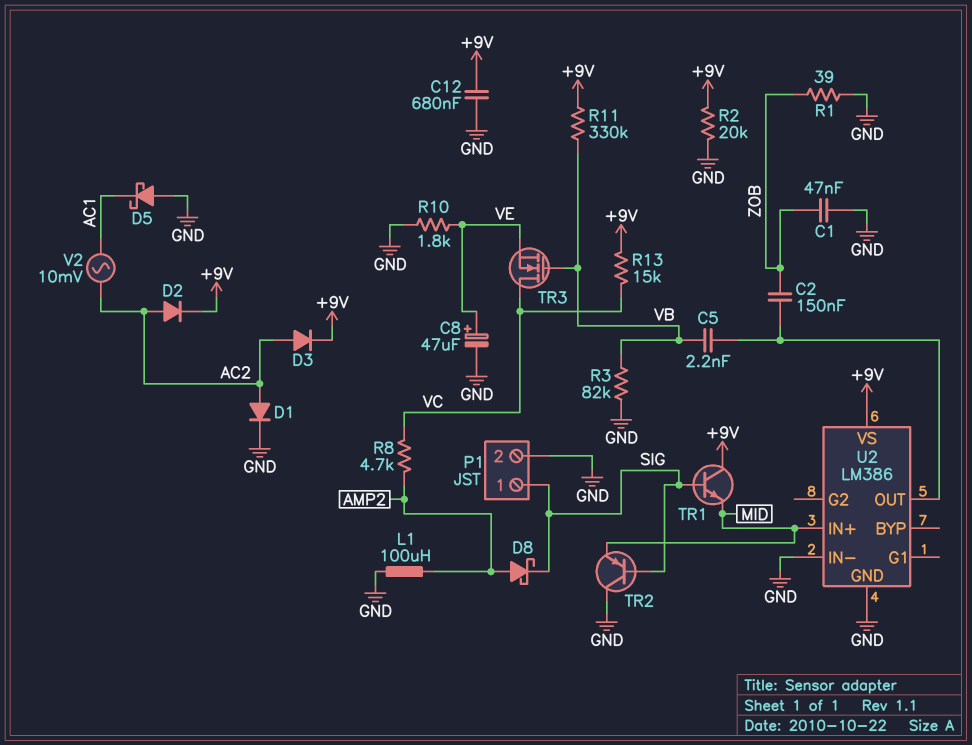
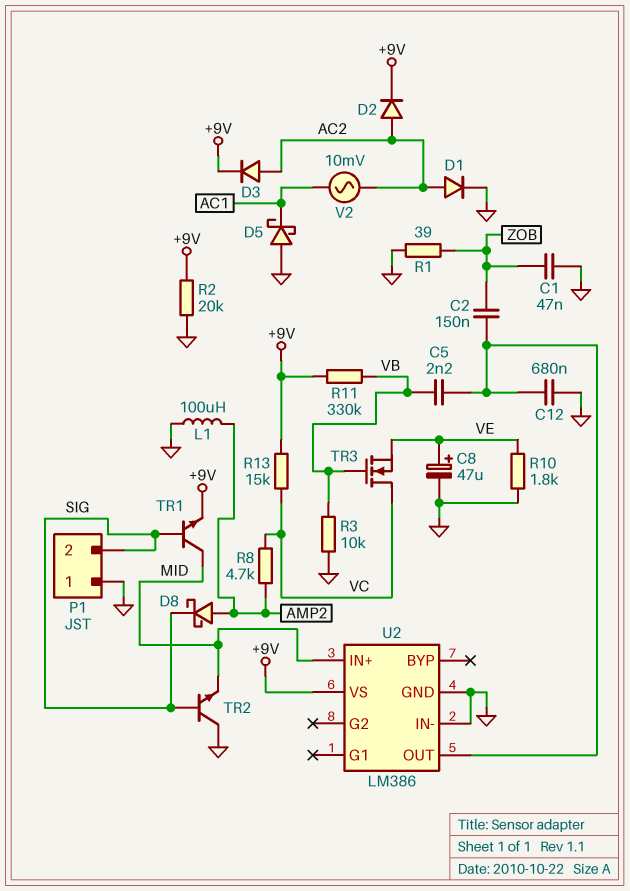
C12: 680nF (+9V, GND) -> 680nF (GND, U2/OUT)
P1 pin 1: SIG -> GND
P1 pin 2: GND -> SIG
R3: 82k (GND, VB) -> 10k (GND, VB)
TR1: NPN (B SIG, C +9V, E MID) -> NPN (B SIG, C MID, E +9V)
TR2: PNP (B SIG, C GND, E MID) -> NPN (B SIG, C GND, E MID)

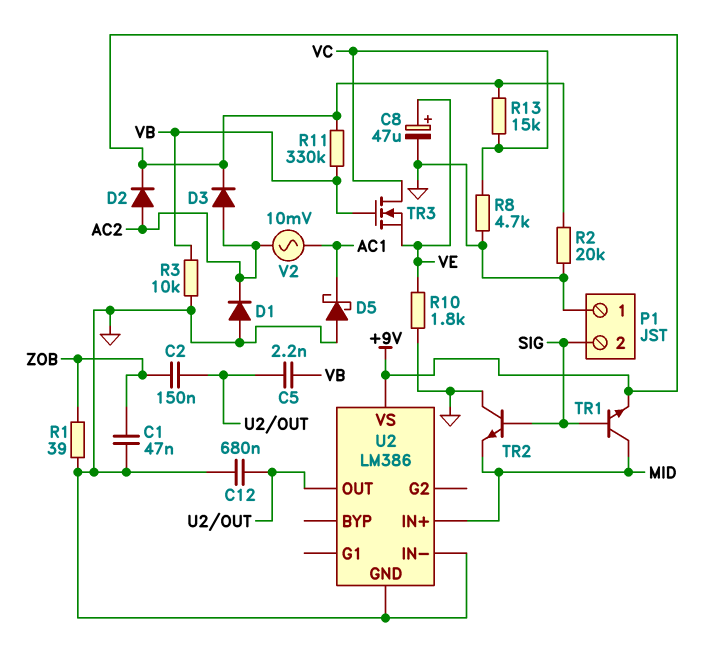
D1: diode (A AC2, K GND) -> diode (A GND, K AC2)
D8: schottky (A AMP2, K SIG) -> none
L1: 100uH (AMP2, GND) -> none
R8: 4.7k (AMP2, VC) -> 4.7k (GND, VC)

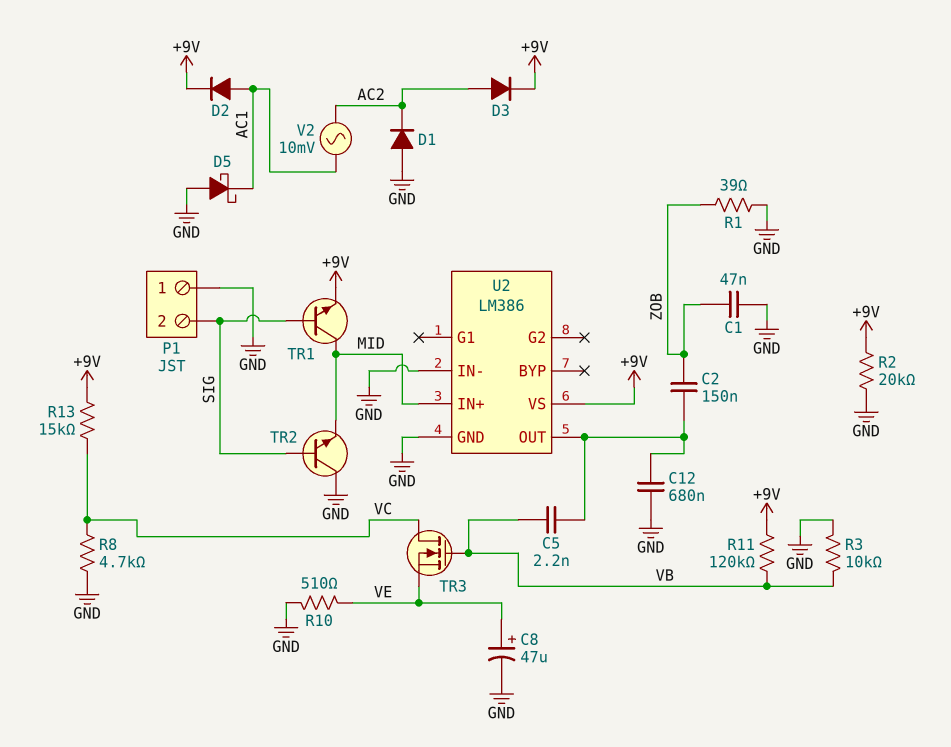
D2: diode (A AC2, K +9V) -> diode (A AC1, K +9V)
R10: 1.8k (GND, VE) -> 510 (GND, VE)
R11: 330k (+9V, VB) -> 120k (+9V, VB)

